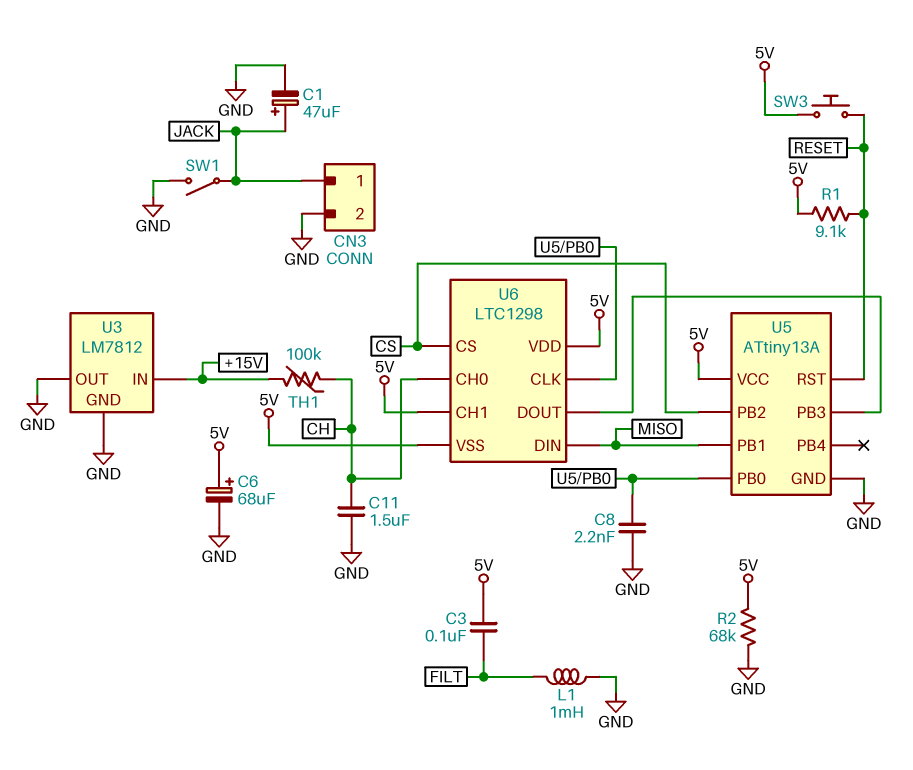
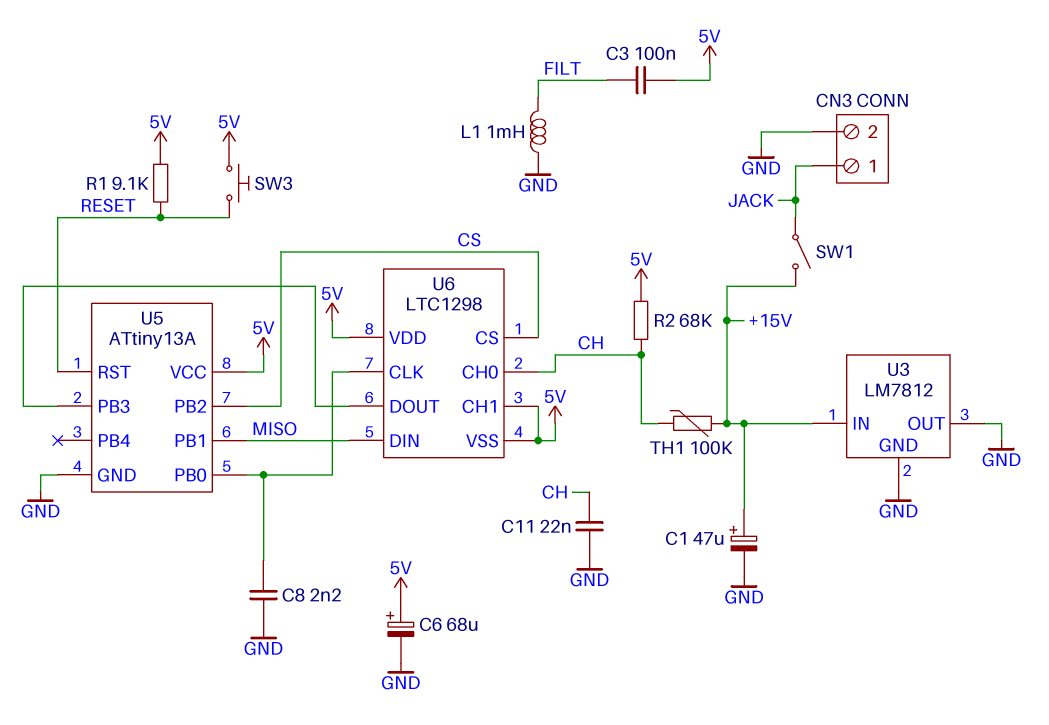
C1: 47uF (plus JACK, minus GND) -> 47uF (plus +15V, minus GND)
C11: 1.5uF (CH, GND) -> 22nF (CH, GND)
R2: 68k (5V, GND) -> 68k (5V, CH)
SW1: switch (GND, JACK) -> switch (+15V, JACK)

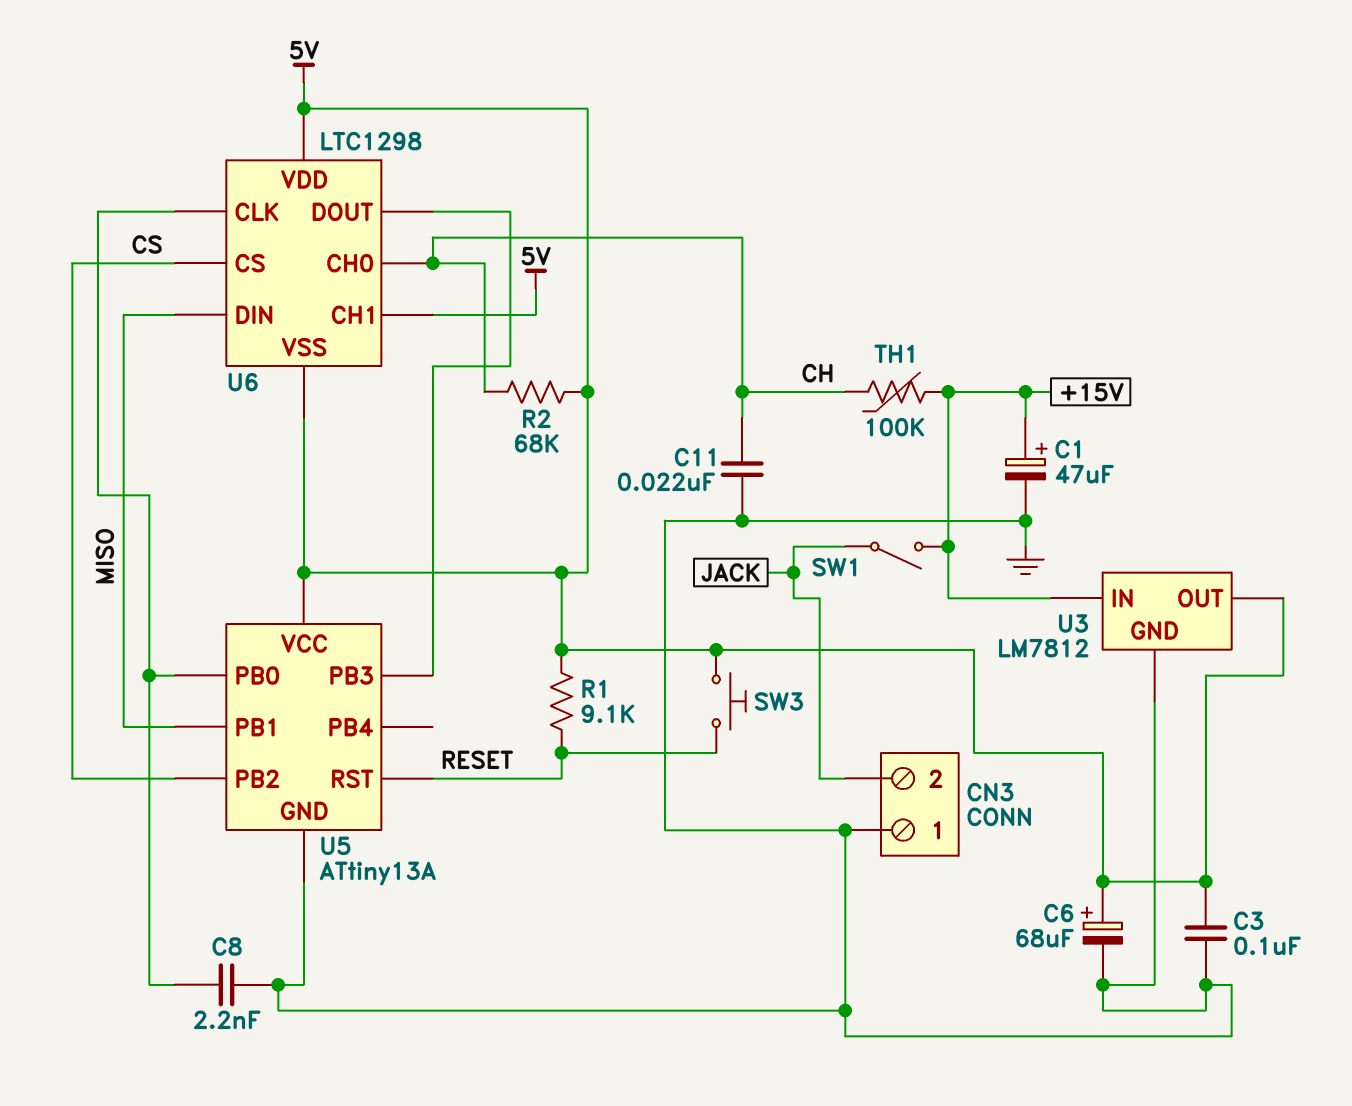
C3: 100nF (5V, FILT) -> 100nF (5V, GND)
CN3 pin 1: JACK -> GND
CN3 pin 2: GND -> JACK
L1: 1mH (FILT, GND) -> none
U3 pin OUT: GND -> 5V

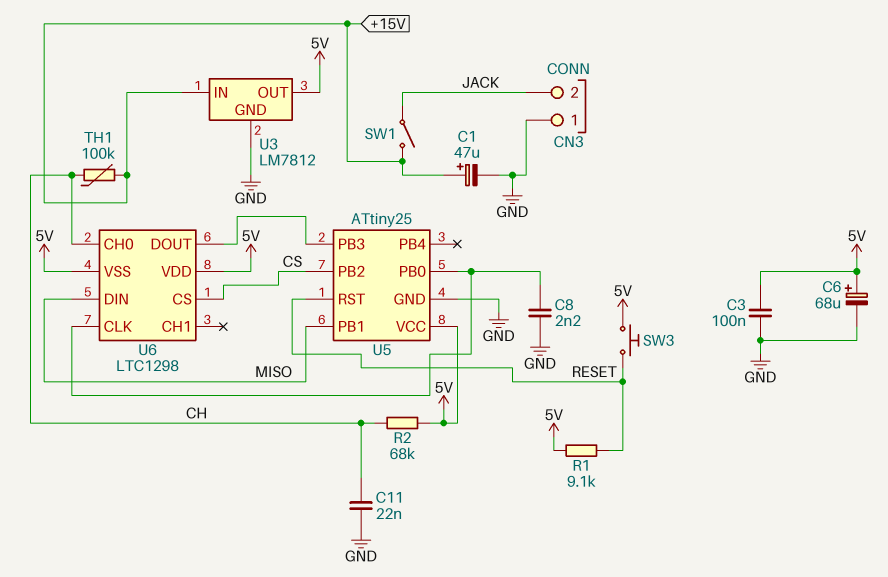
U5: ATtiny13A -> ATtiny25
U6 pin CH1: 5V -> none

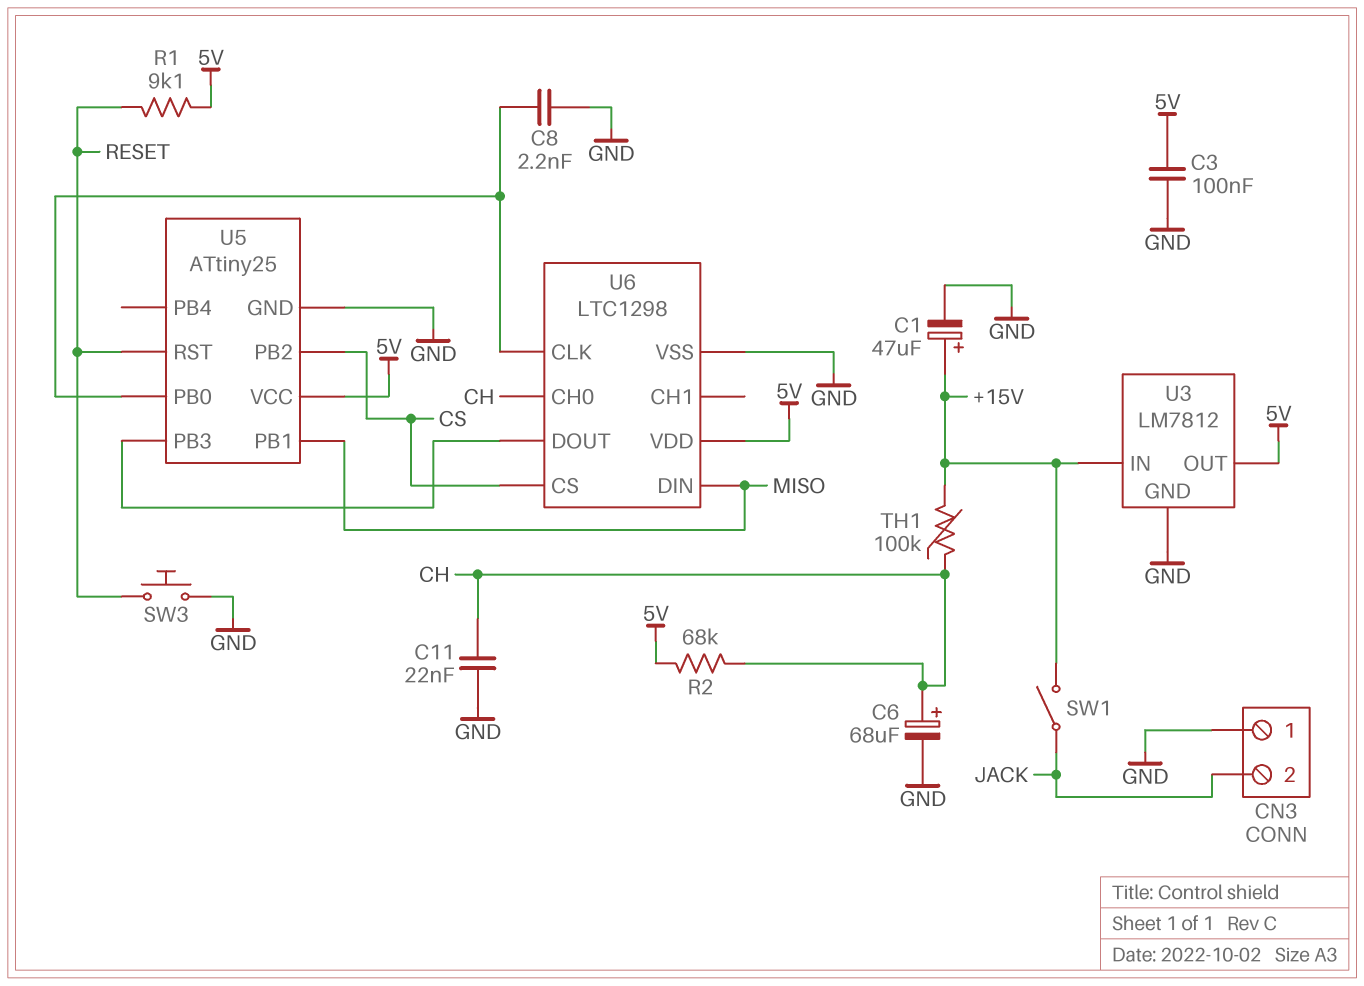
C6: 68uF (plus 5V, minus GND) -> 68uF (plus CH, minus GND)
SW3: button (5V, RESET) -> button (GND, RESET)
U6 pin VSS: 5V -> GND

